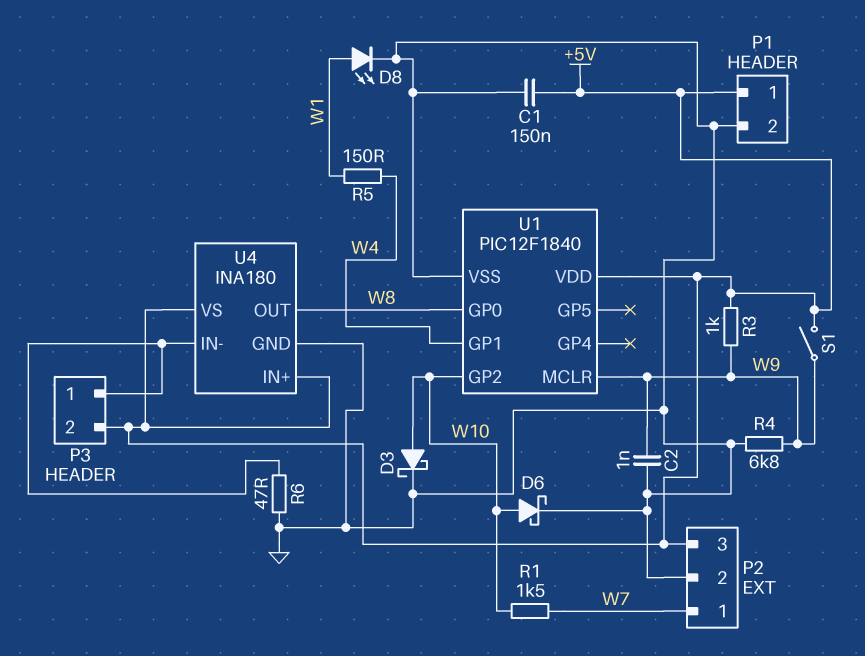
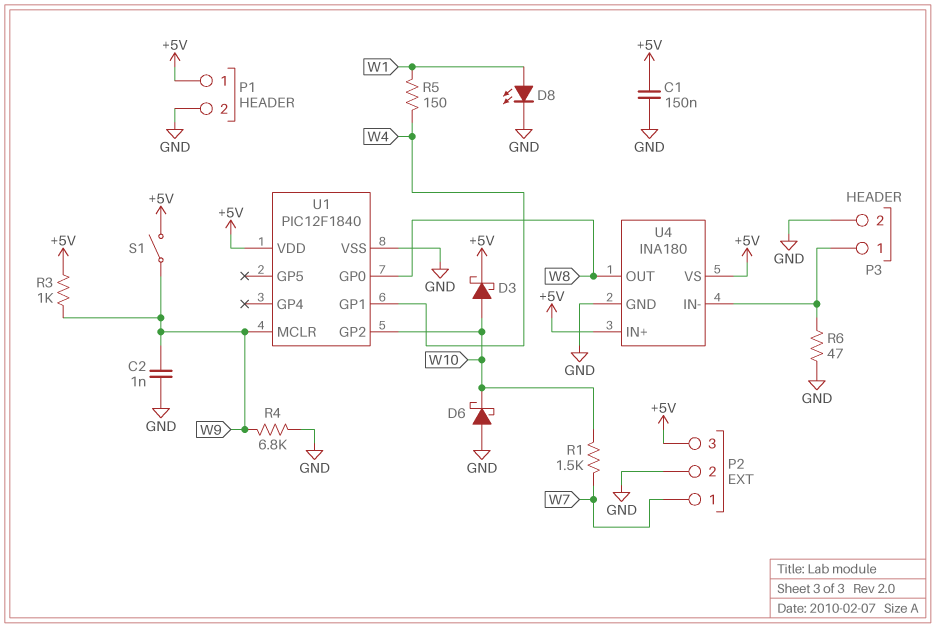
D3: schottky (A W10, K GND) -> schottky (A W10, K +5V)
D6: schottky (A W10, K GND) -> schottky (A GND, K W10)
P3 pin 2: +5V -> GND

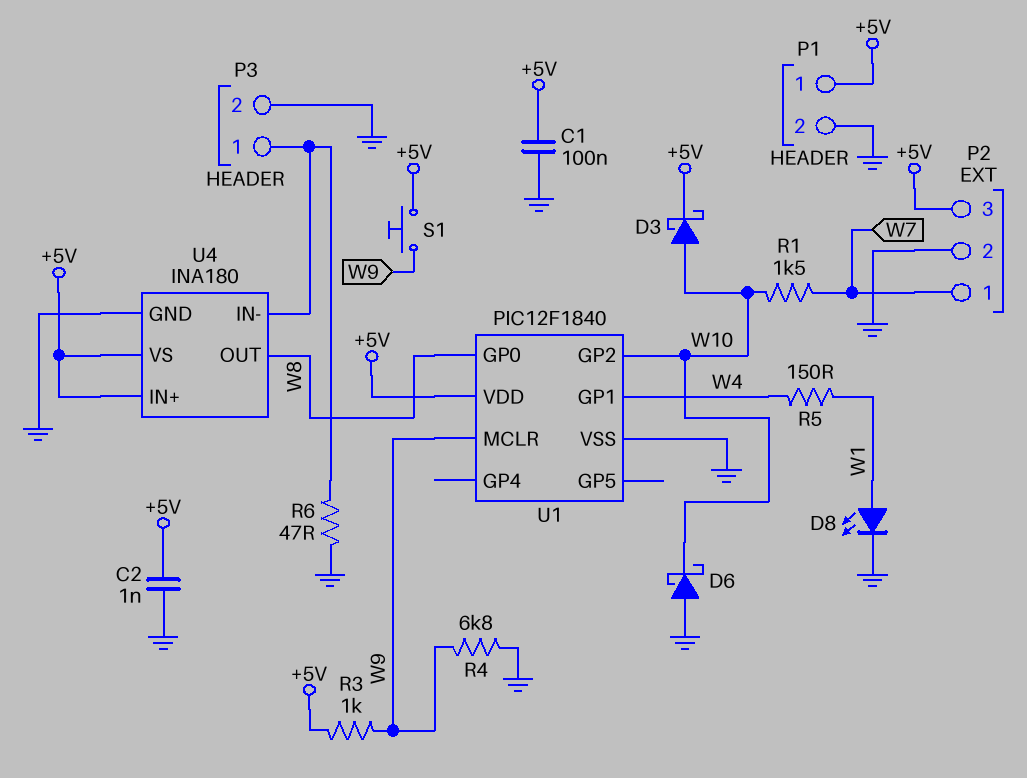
C1: 150nF (+5V, GND) -> 100nF (+5V, GND)
C2: 1nF (GND, W9) -> 1nF (+5V, GND)
S1: switch (+5V, W9) -> button (+5V, W9)

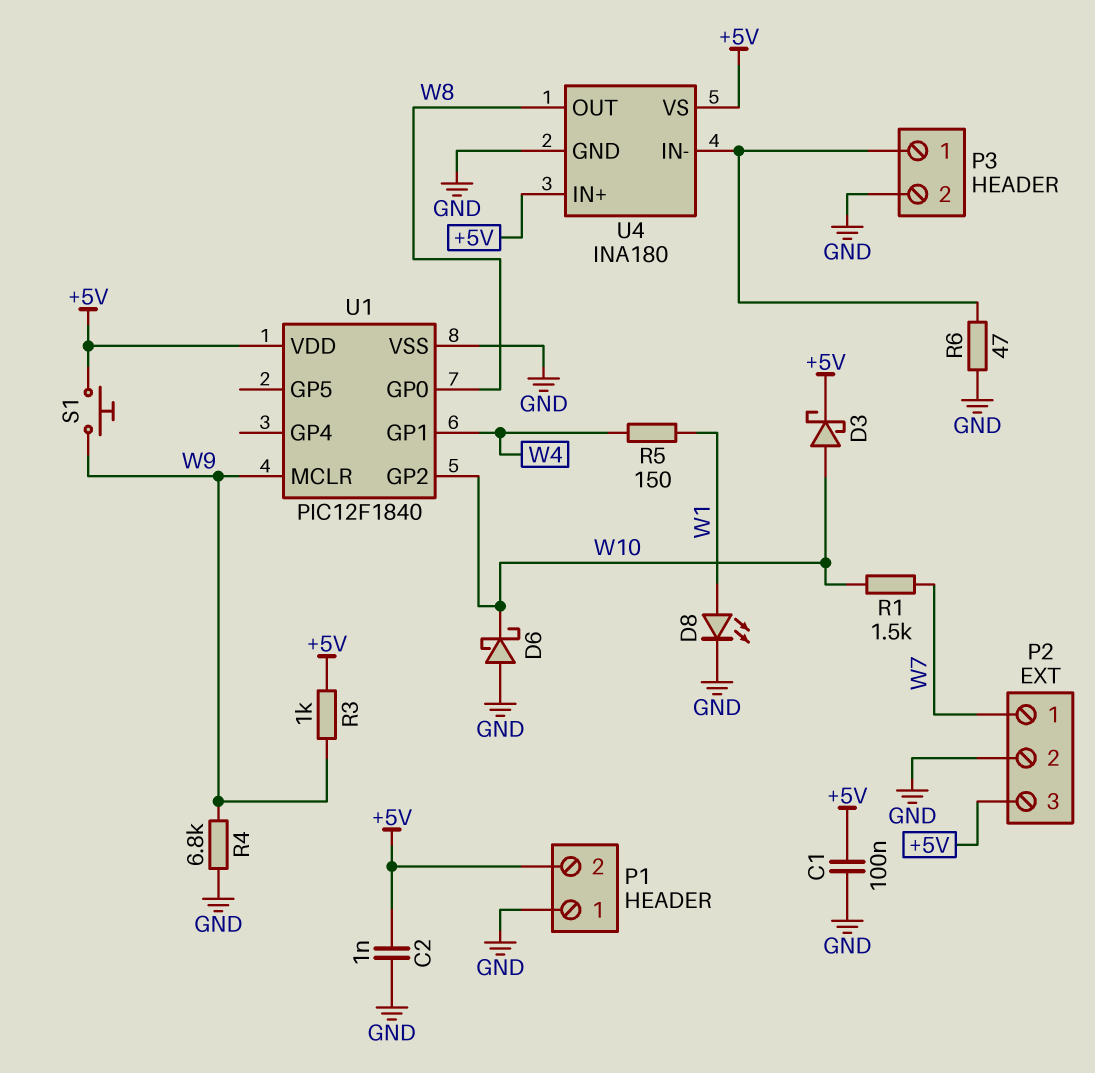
P1 pin 1: +5V -> GND
P1 pin 2: GND -> +5V

